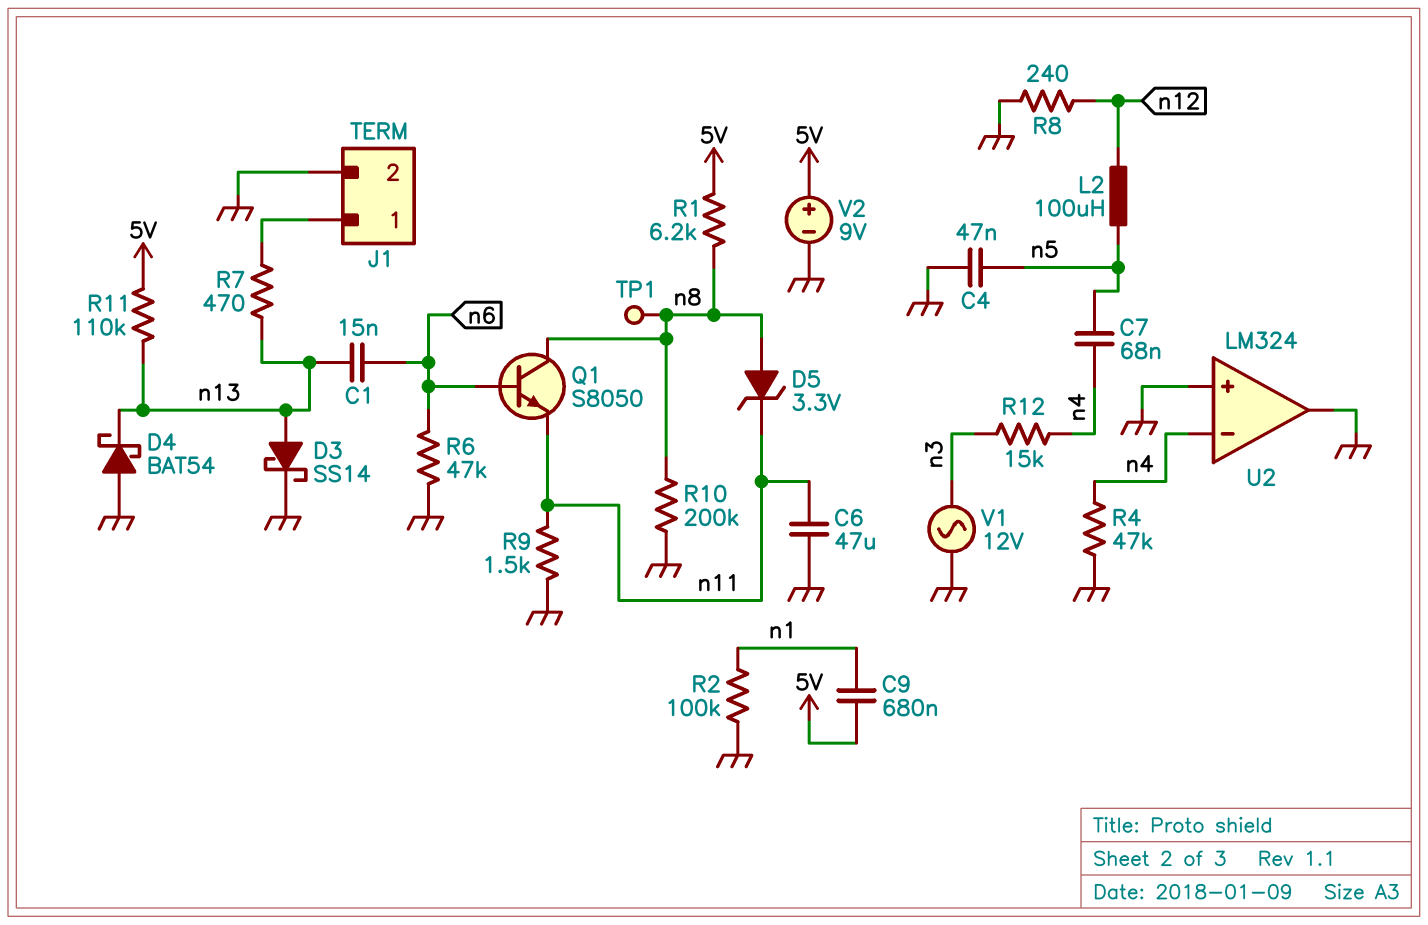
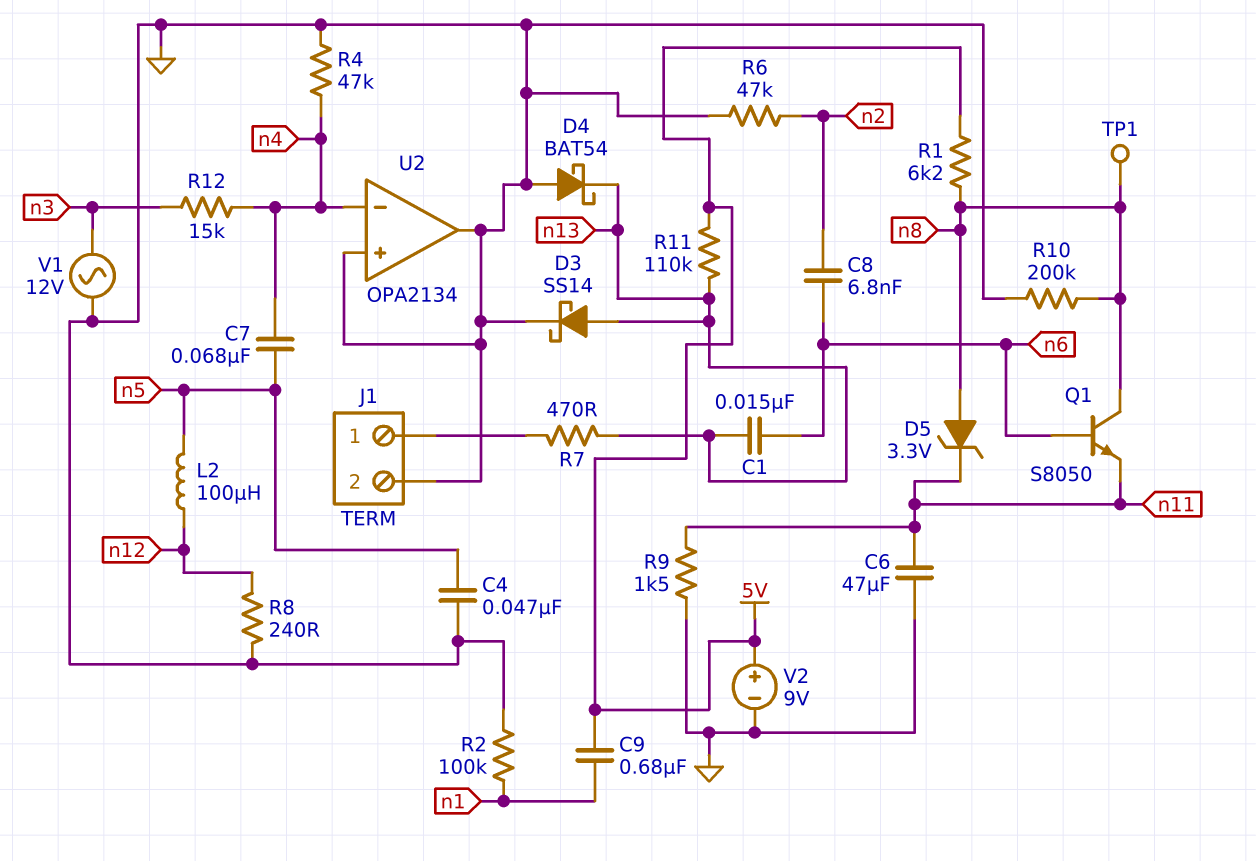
C8: none -> 6.8nF (n2, n6)
R6: 47k (GND, n6) -> 47k (GND, n2)
U2: LM324 -> OPA2134

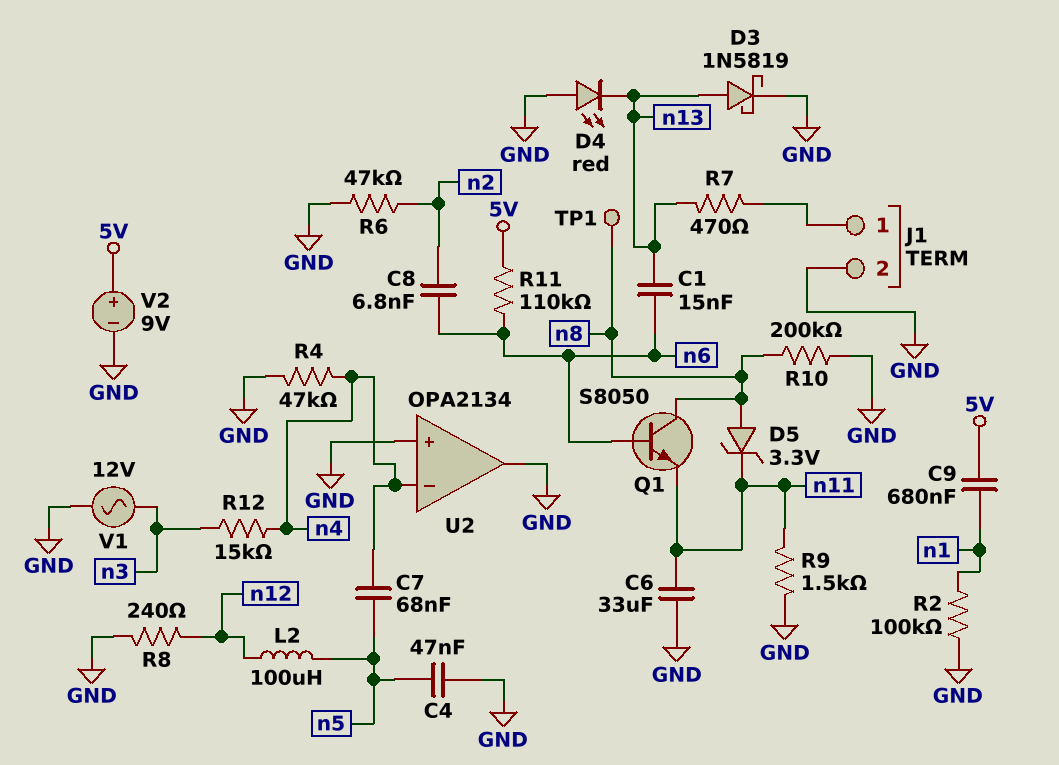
C6: 47uF (GND, n11) -> 33uF (GND, n11)
D3: schottky SS14 (A n13, K GND) -> schottky 1N5819 (A n13, K GND)
D4: schottky BAT54 (A GND, K n13) -> LED red (A GND, K n13)
R1: 6.2k (5V, n8) -> none
R11: 110k (5V, n13) -> 110k (5V, n6)

